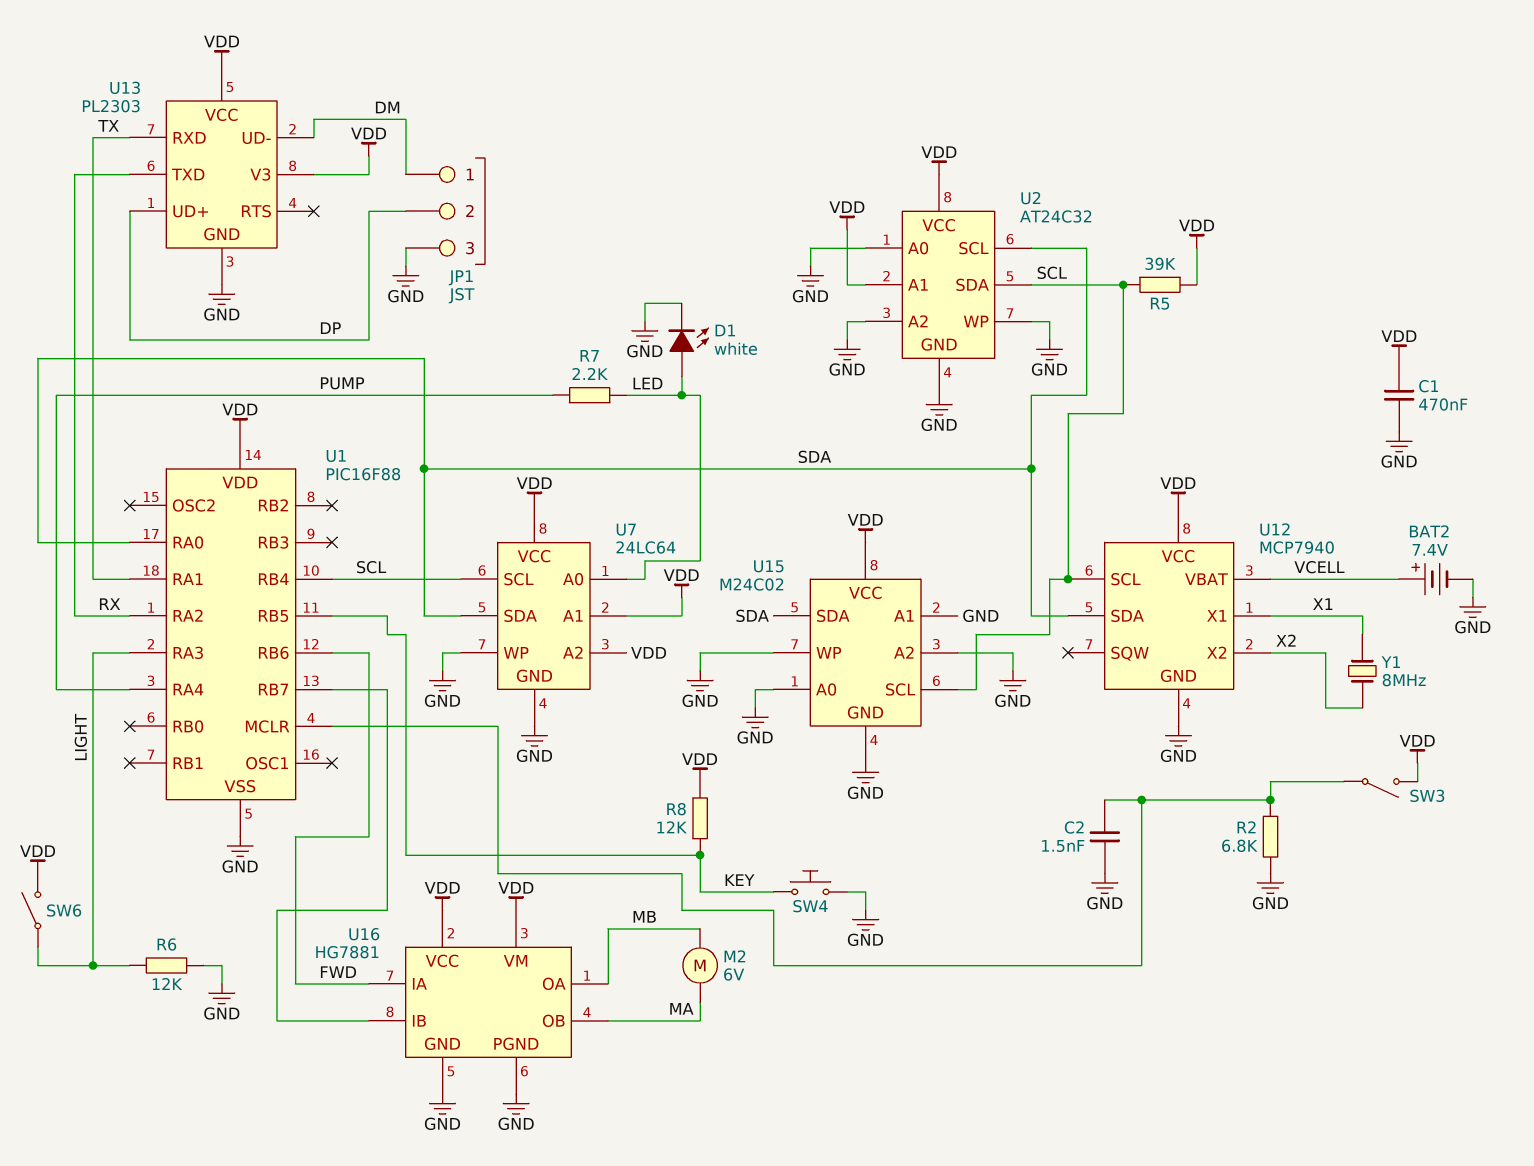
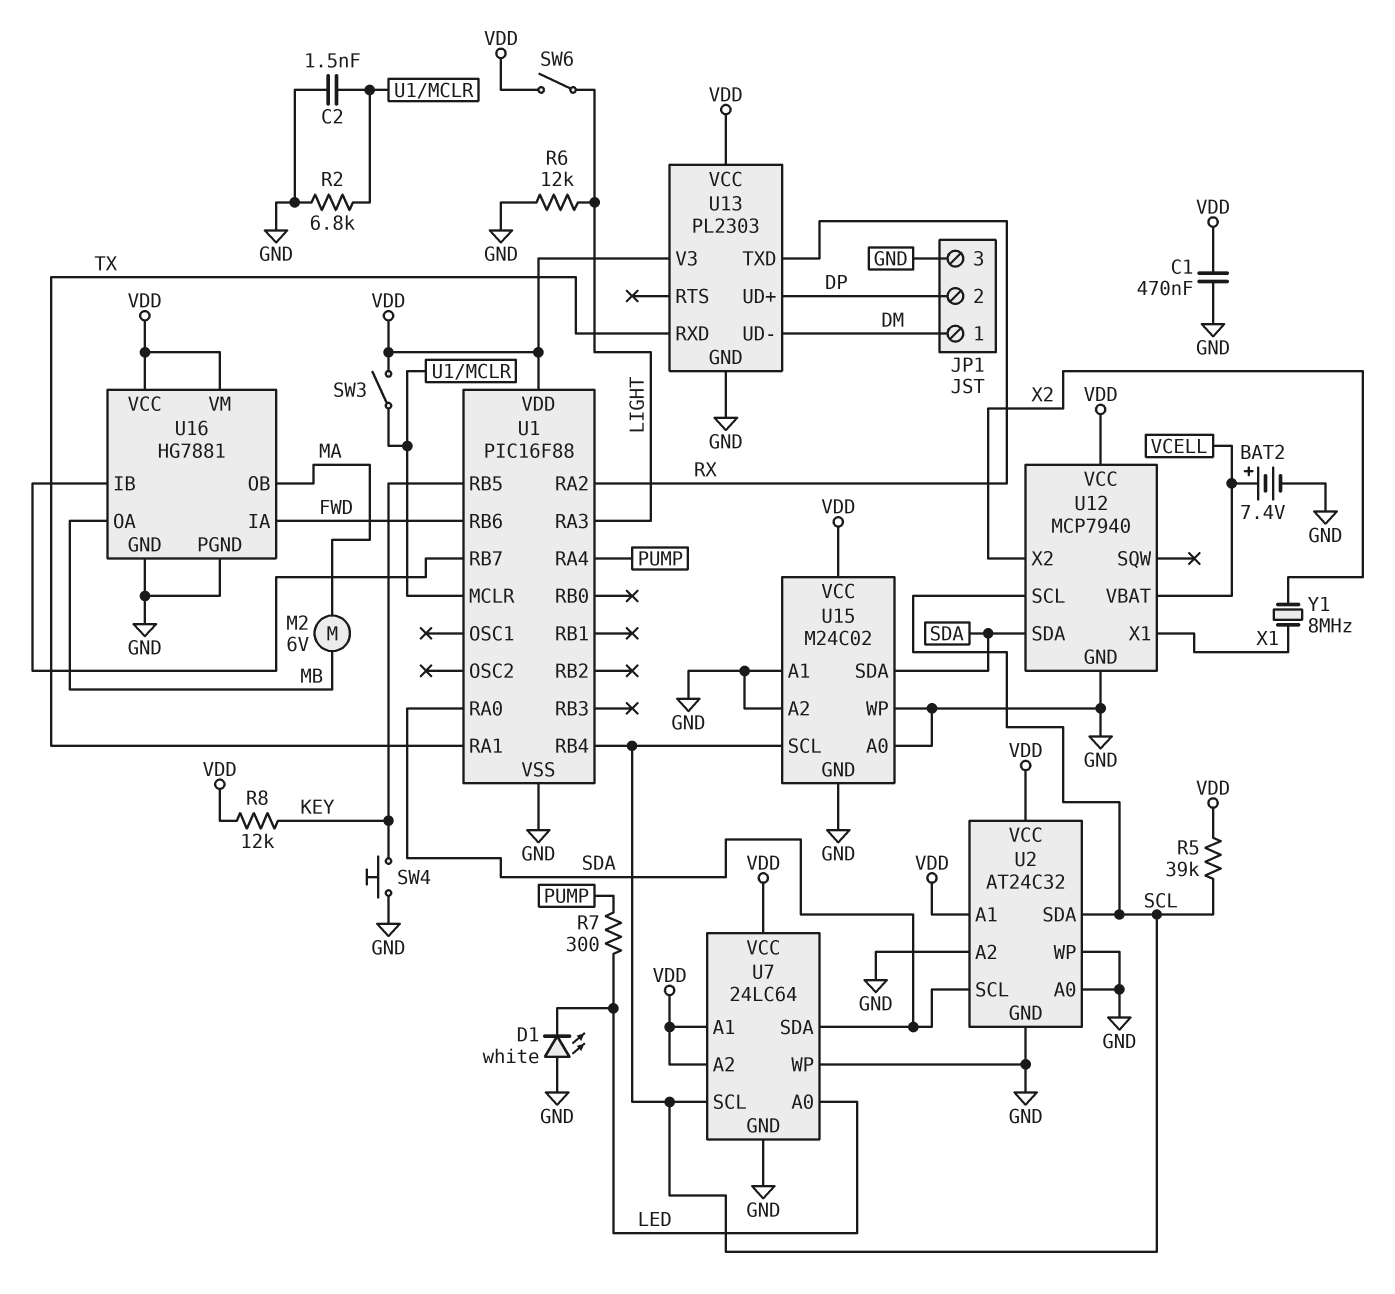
D1: LED white (A LED, K GND) -> LED white (A GND, K LED)
R7: 2.2k (LED, PUMP) -> 300 (LED, PUMP)

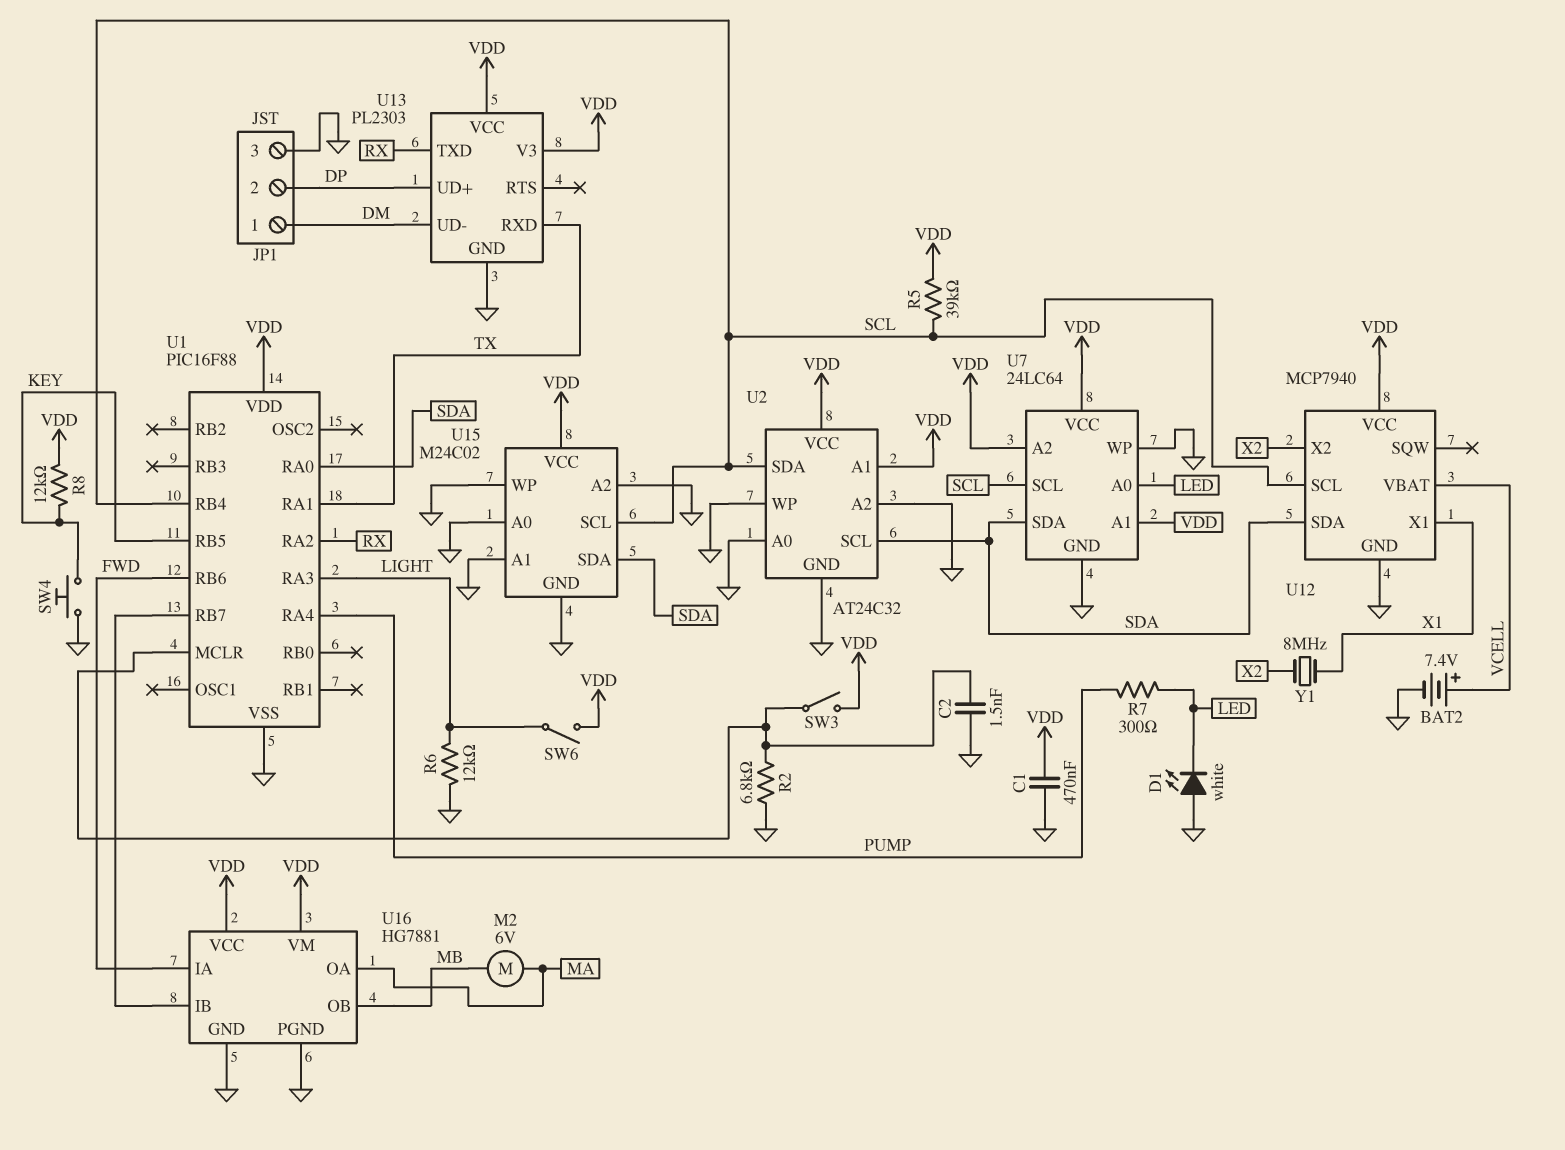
U16 pin OA: MB -> MA
U16 pin OB: MA -> MB

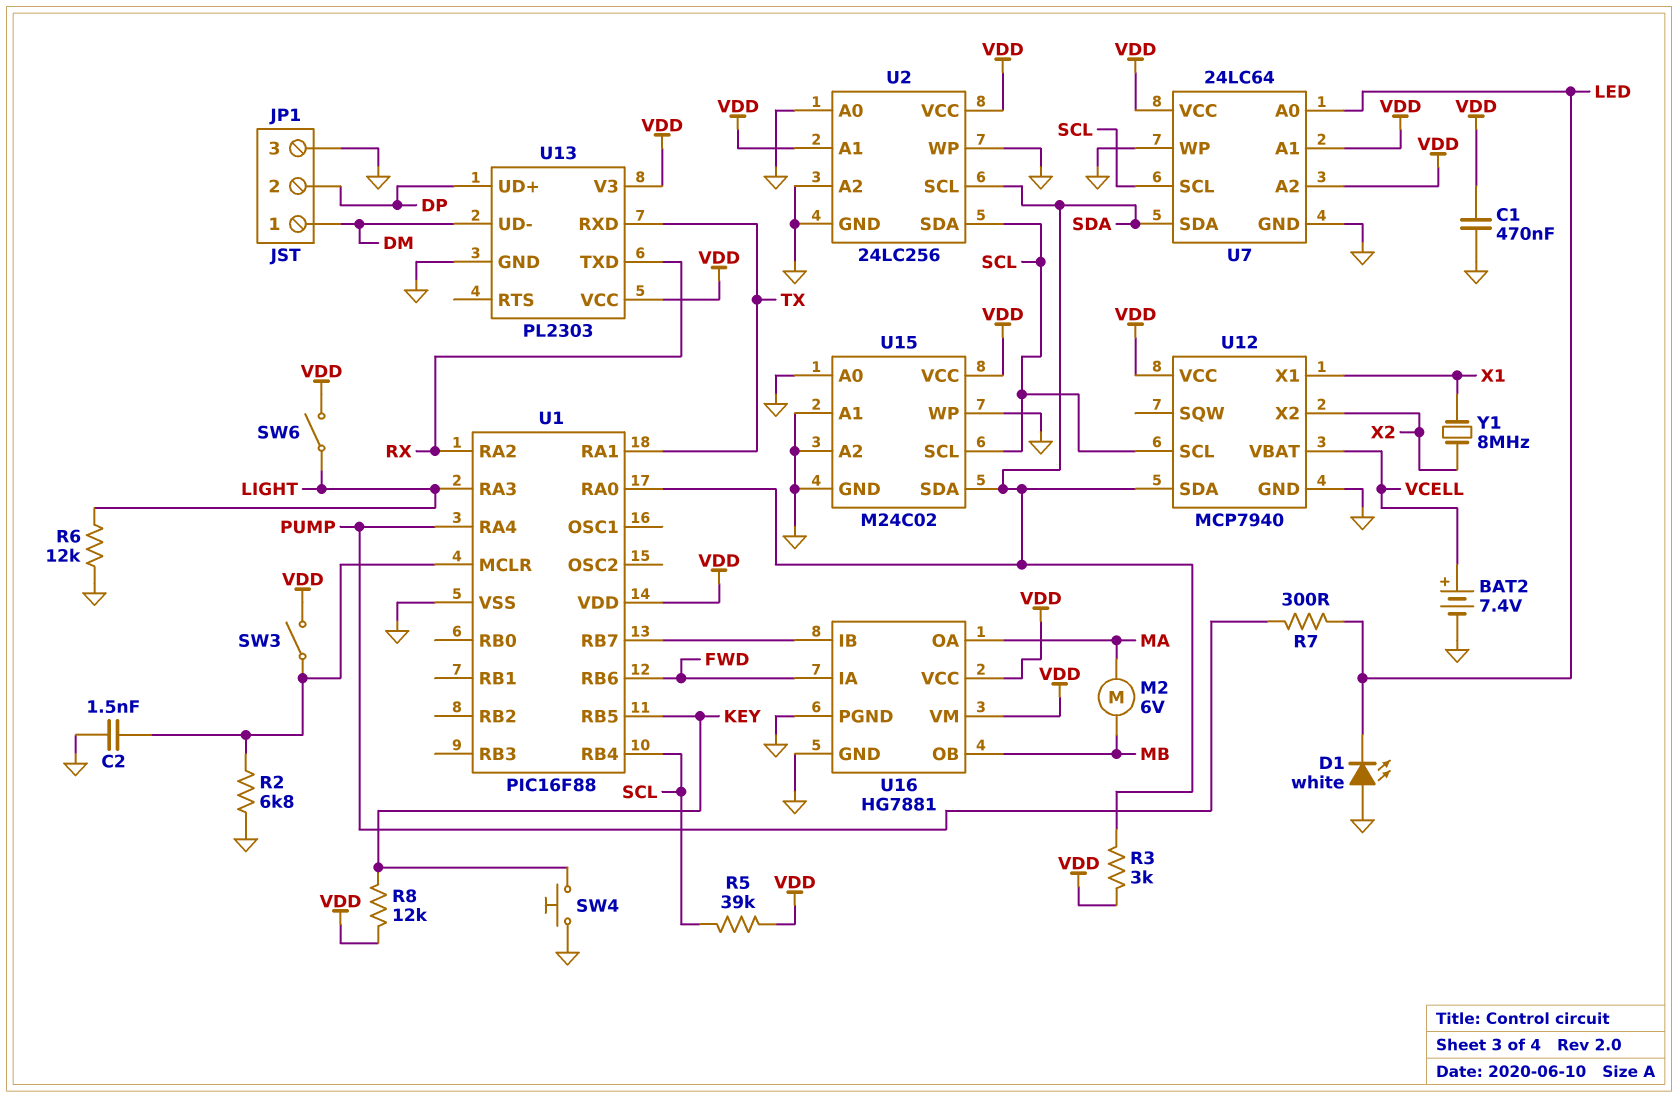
R3: none -> 3k (SDA, VDD)
U2: AT24C32 -> 24LC256

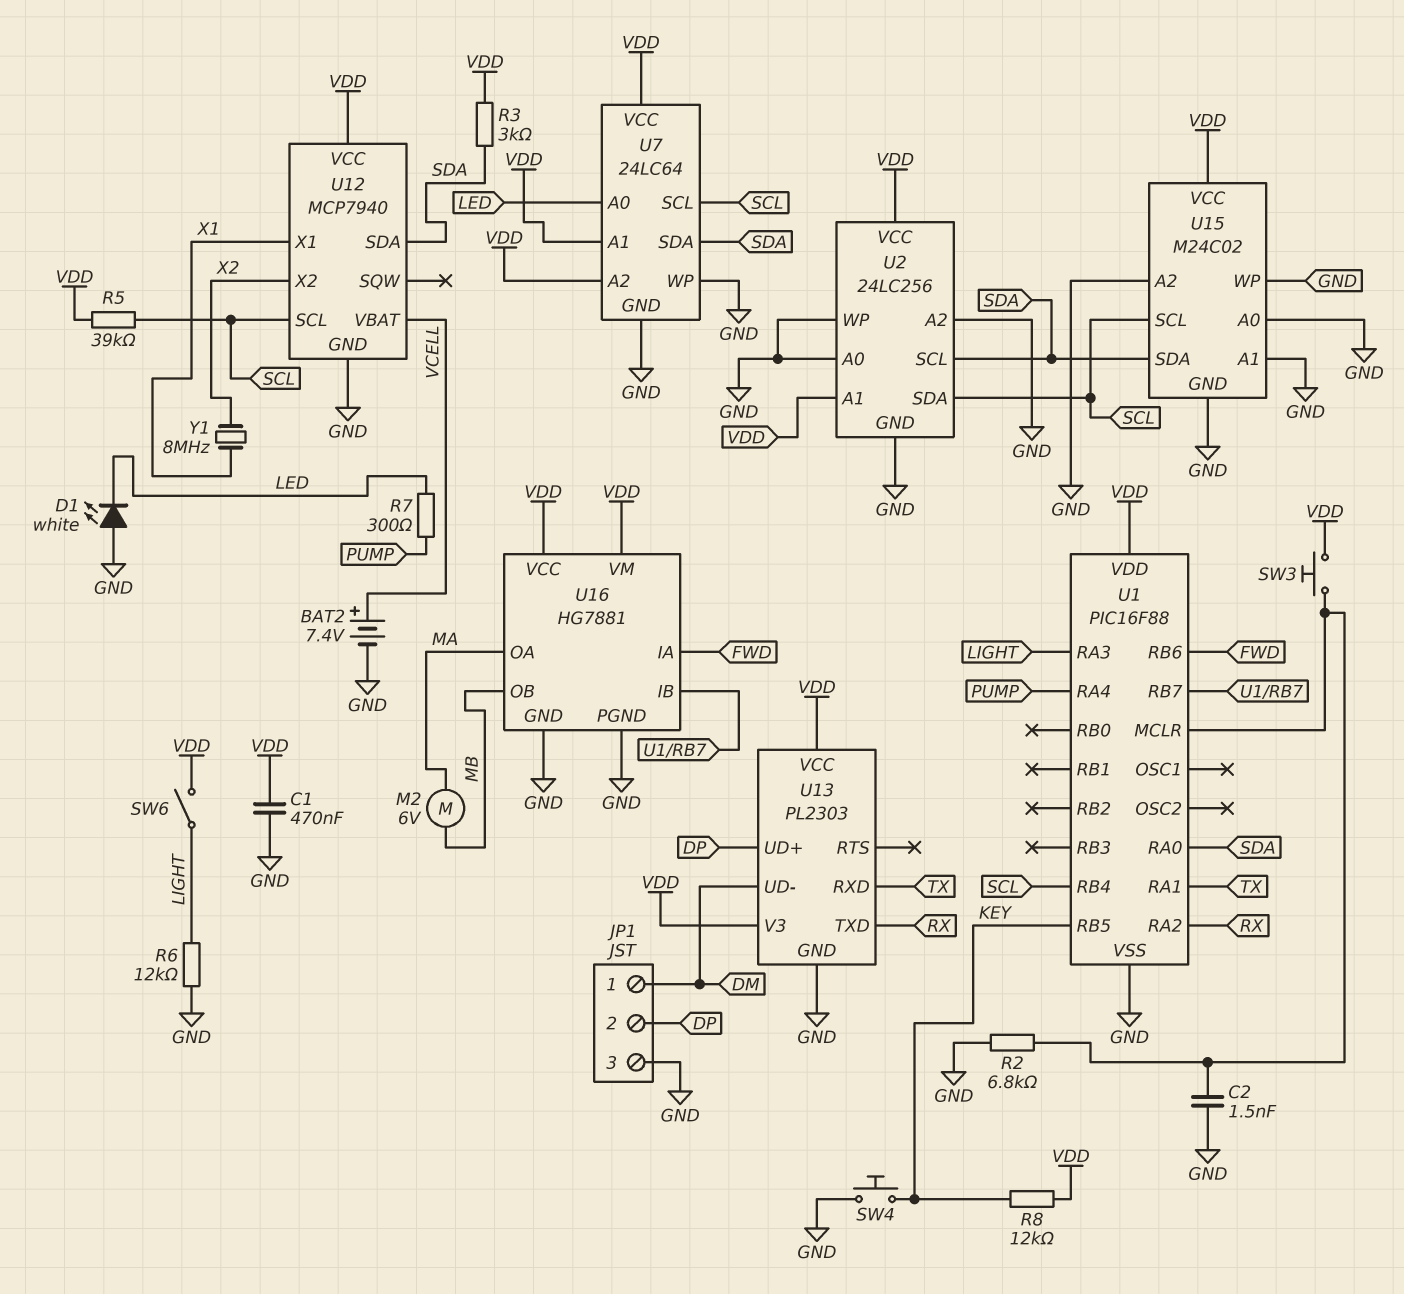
SW3: switch (U1/MCLR, VDD) -> button (U1/MCLR, VDD)

